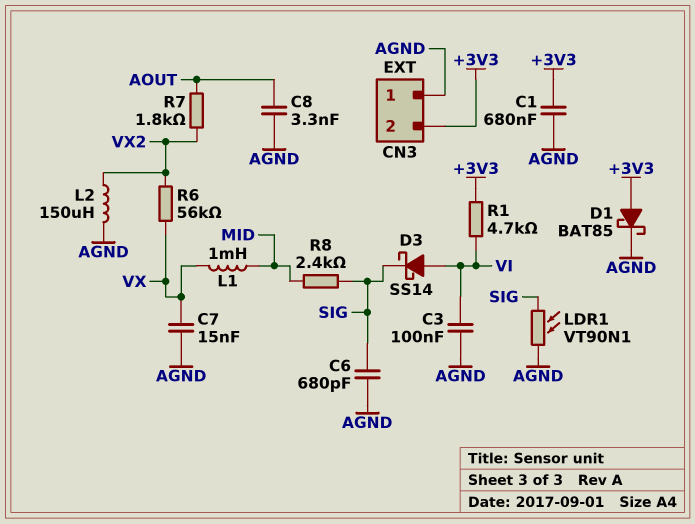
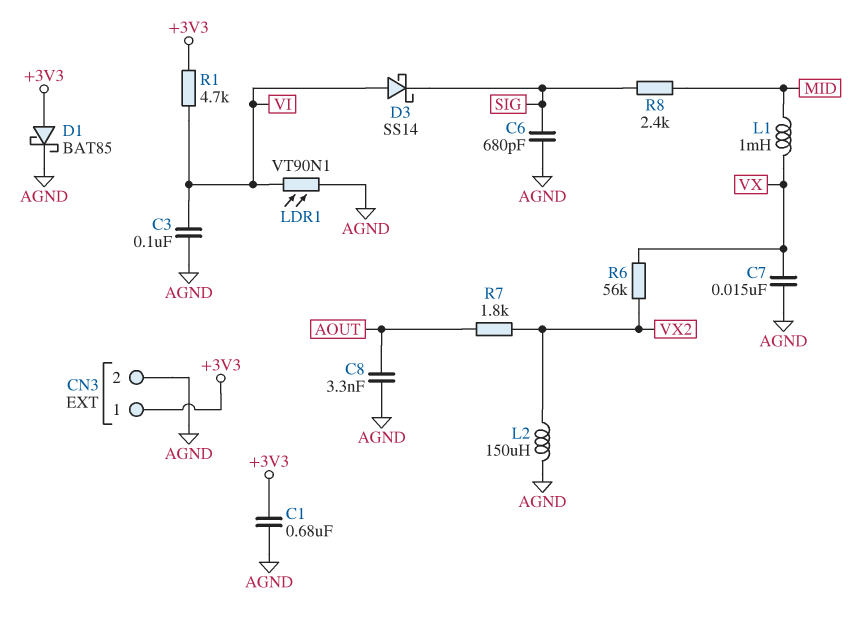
CN3 pin 1: AGND -> +3V3
CN3 pin 2: +3V3 -> AGND
LDR1: VT90N1 (AGND, SIG) -> VT90N1 (AGND, VI)

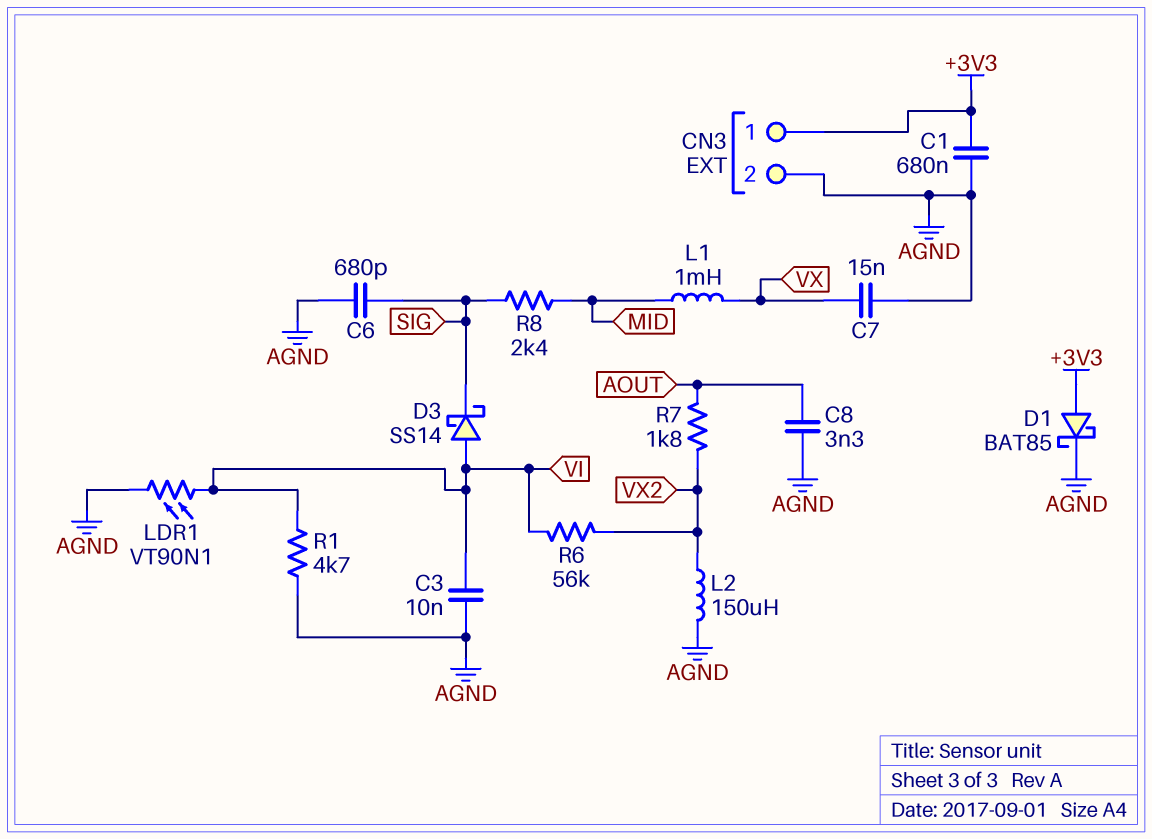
C3: 100nF (AGND, VI) -> 10nF (AGND, VI)
R1: 4.7k (+3V3, VI) -> 4.7k (AGND, VI)
R6: 56k (VX, VX2) -> 56k (VI, VX2)

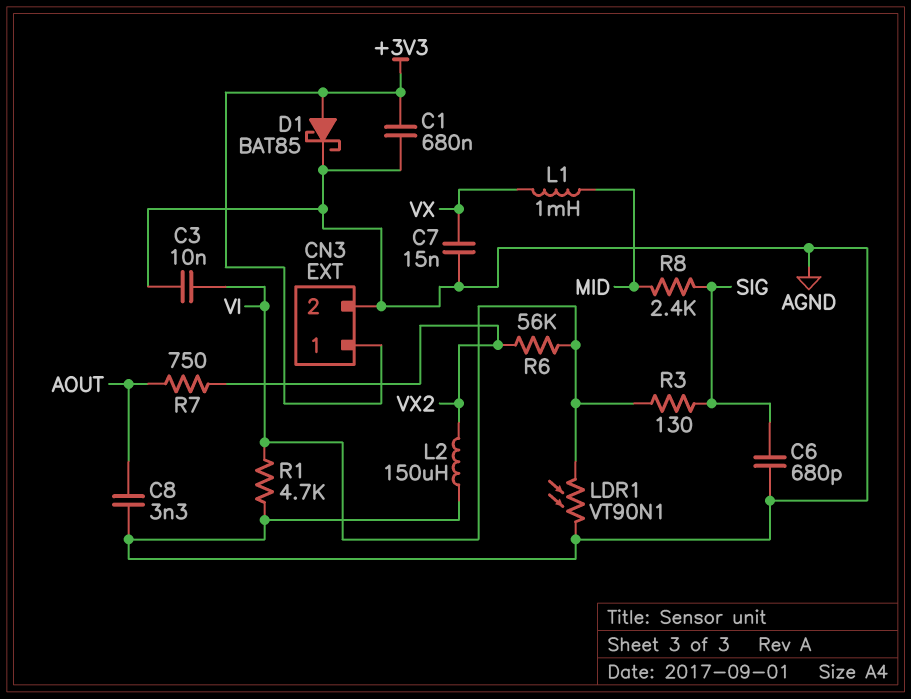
D3: schottky SS14 (A VI, K SIG) -> none
R3: none -> 130 (SIG, VI)
R7: 1.8k (AOUT, VX2) -> 750 (AOUT, VX2)

